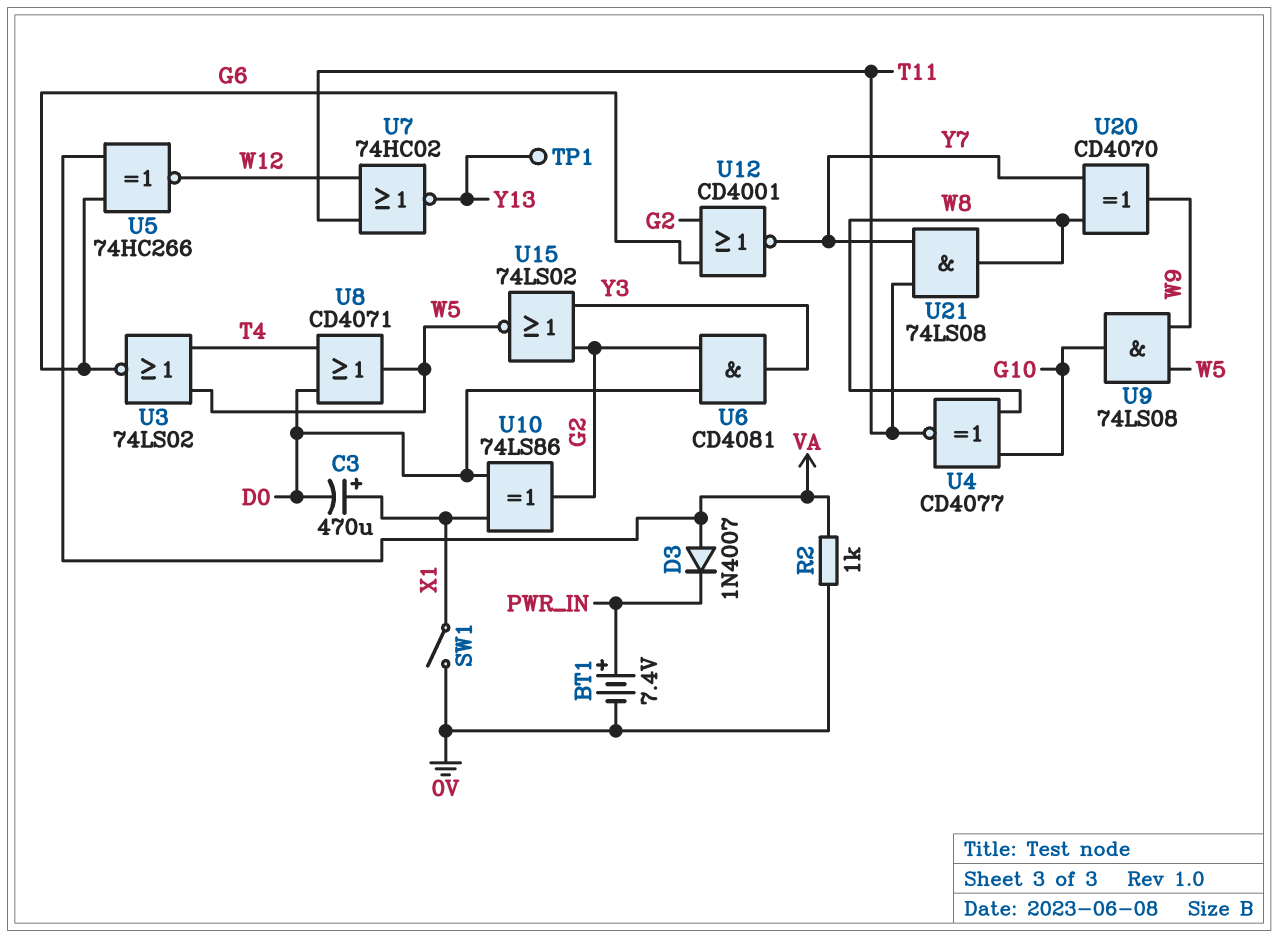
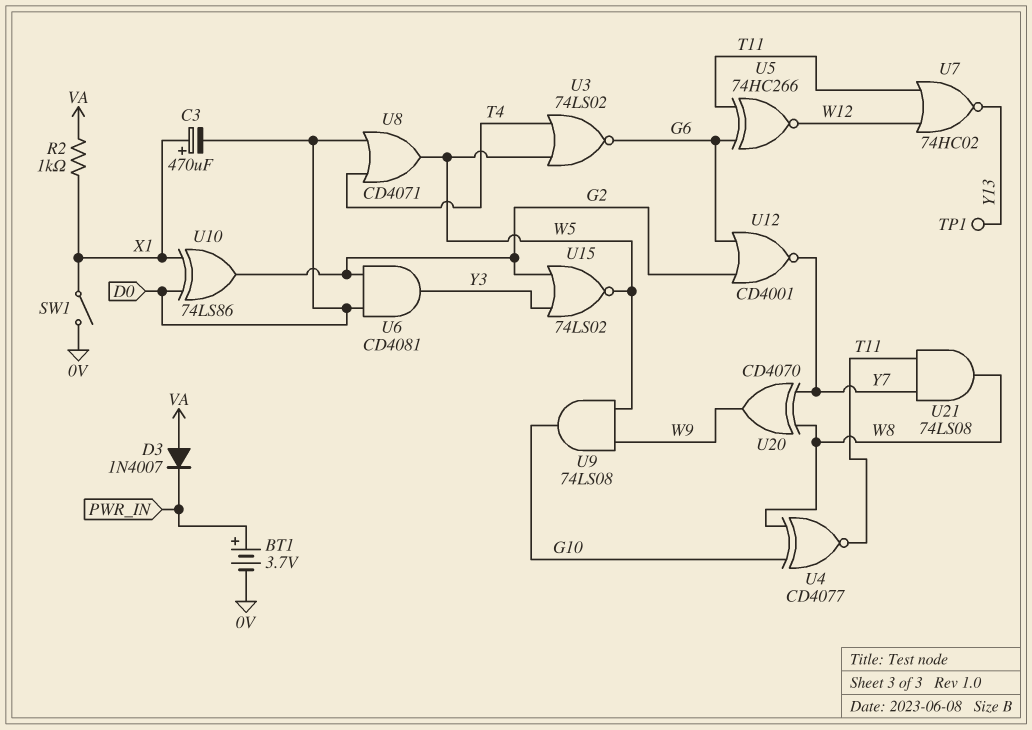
BT1: 7.4V (plus PWR_IN, minus 0V) -> 3.7V (plus PWR_IN, minus 0V)
R2: 1k (0V, VA) -> 1k (VA, X1)
U5: XNOR 74HC266 (in G6, in VA, out W12) -> XNOR 74HC266 (in G6, in T11, out W12)

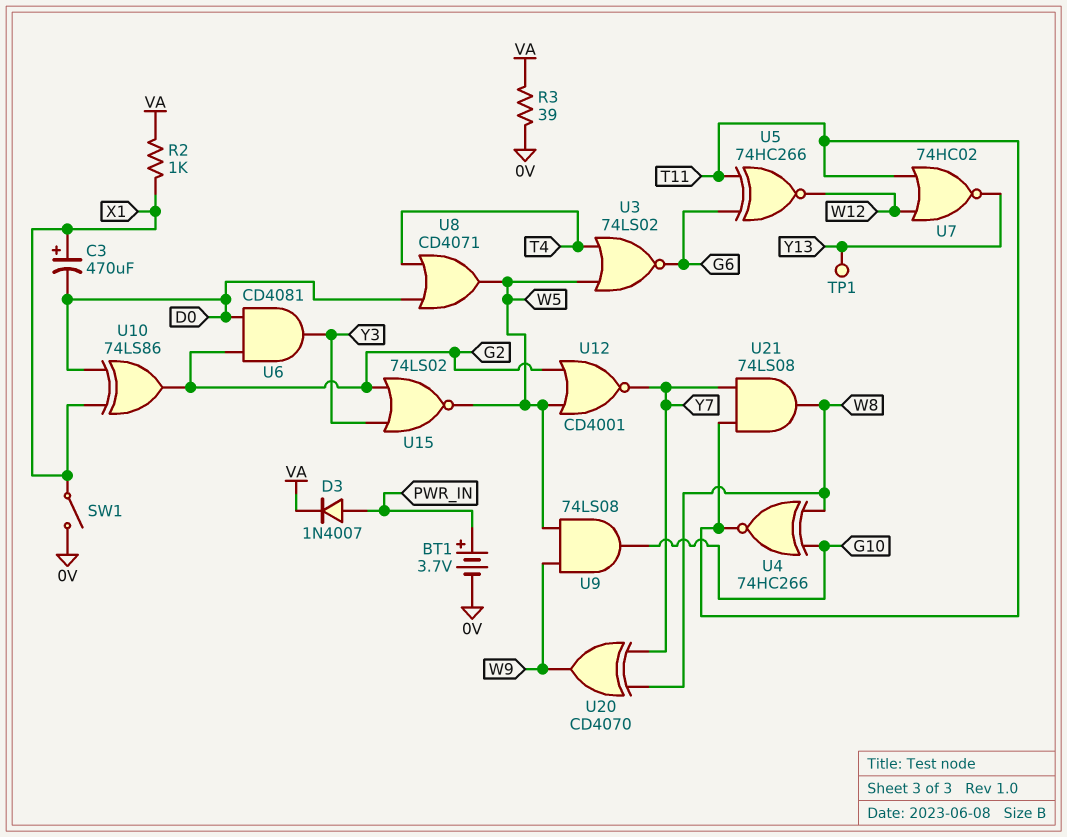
D3: diode 1N4007 (A VA, K PWR_IN) -> diode 1N4007 (A PWR_IN, K VA)
R3: none -> 39 (0V, VA)
U4: XNOR CD4077 (in G10, in W8, out T11) -> XNOR 74HC266 (in G10, in W8, out T11)
U12: NOR CD4001 (in G2, in G6, out Y7) -> NOR CD4001 (in G2, in W5, out Y7)

